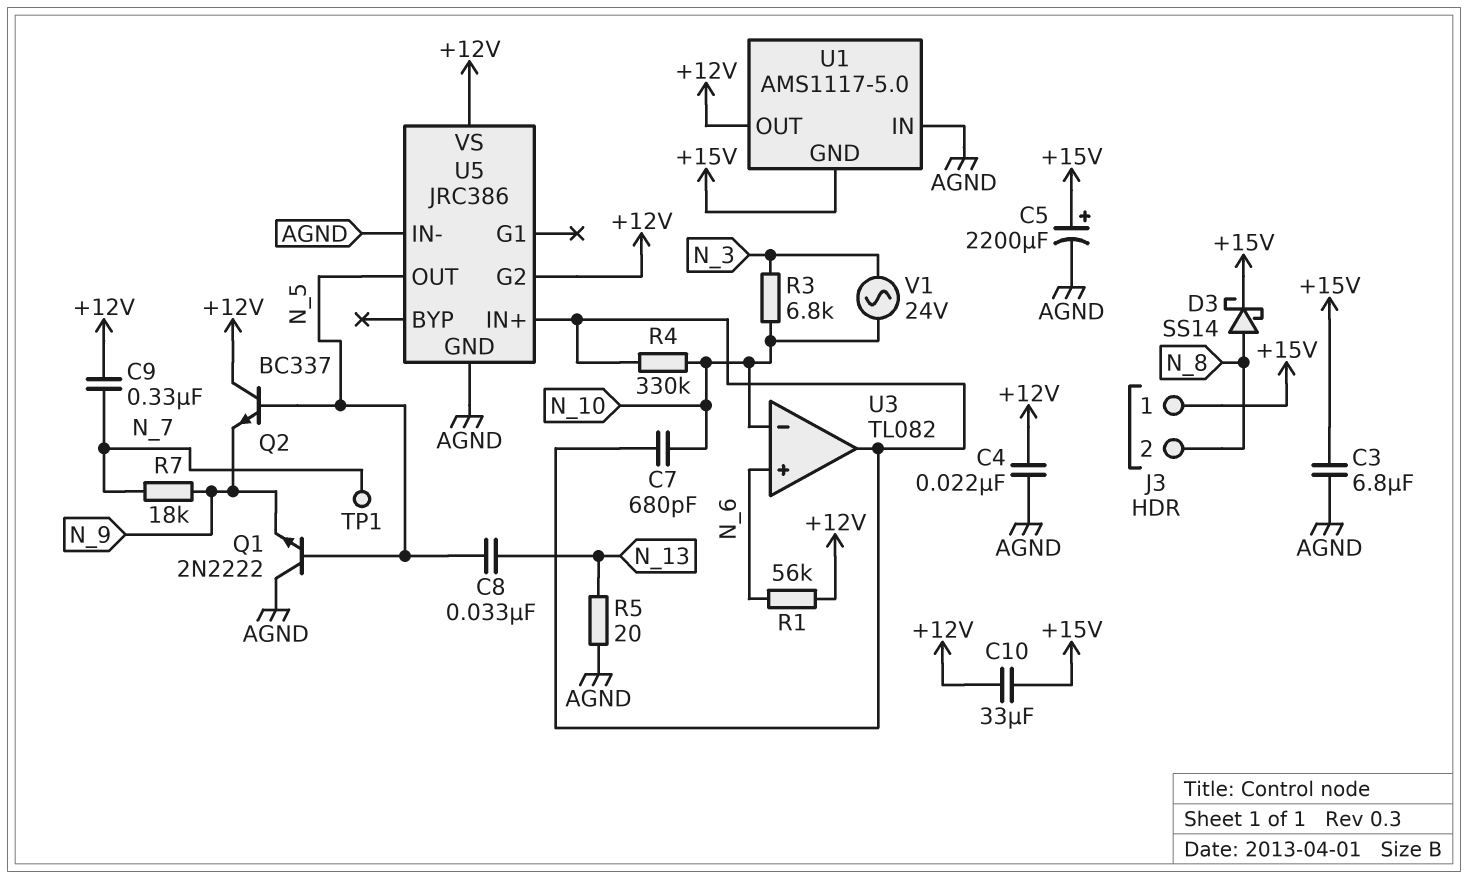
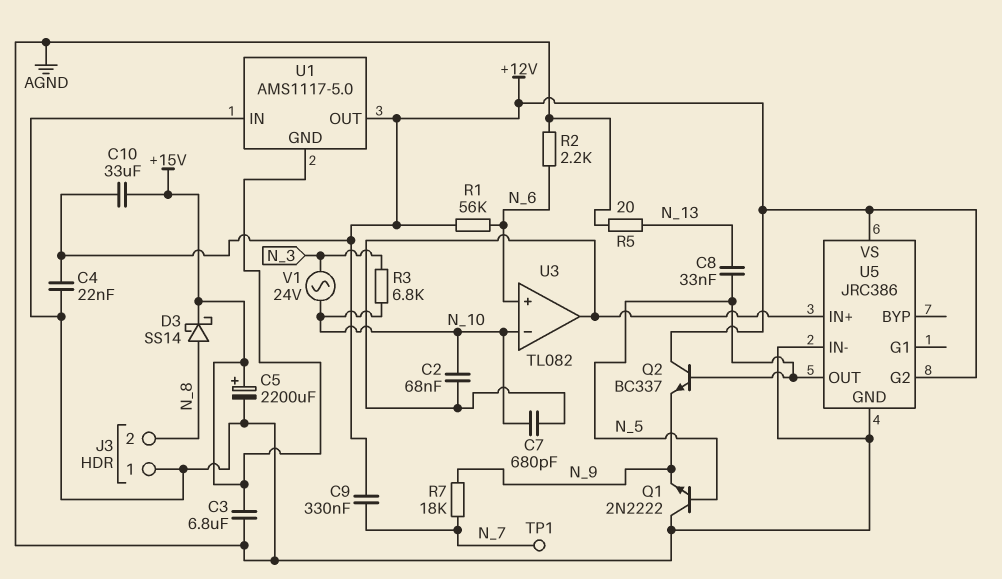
C2: none -> 68nF (N_10, U3/out)
J3 pin 1: +15V -> AGND
R2: none -> 2.2k (AGND, N_6)
R4: 330k (N_10, U3/out) -> none

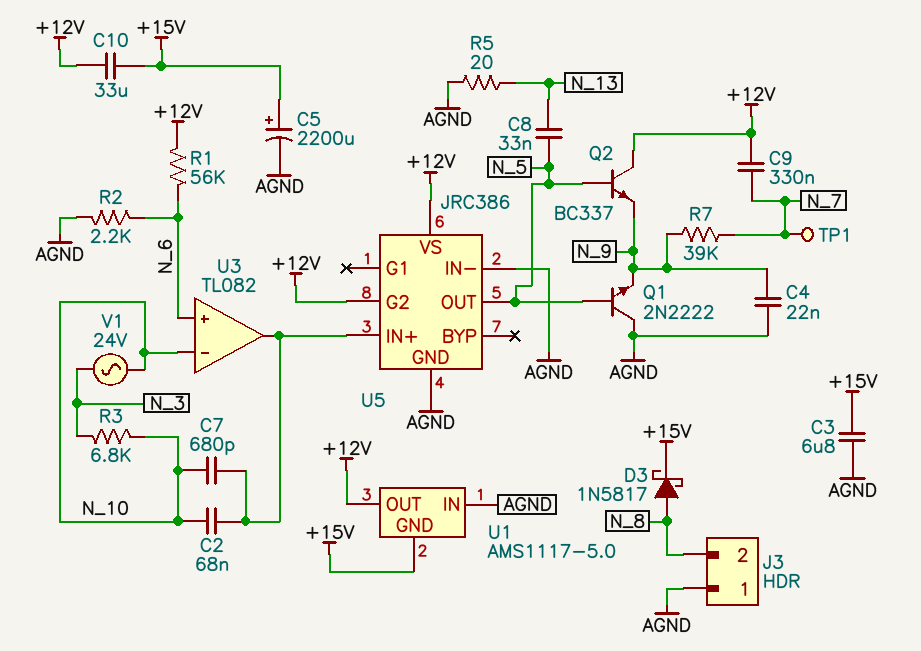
C4: 22nF (+12V, AGND) -> 22nF (AGND, N_9)
D3: schottky SS14 (A N_8, K +15V) -> schottky 1N5817 (A N_8, K +15V)
R7: 18k (N_7, N_9) -> 39k (N_7, N_9)

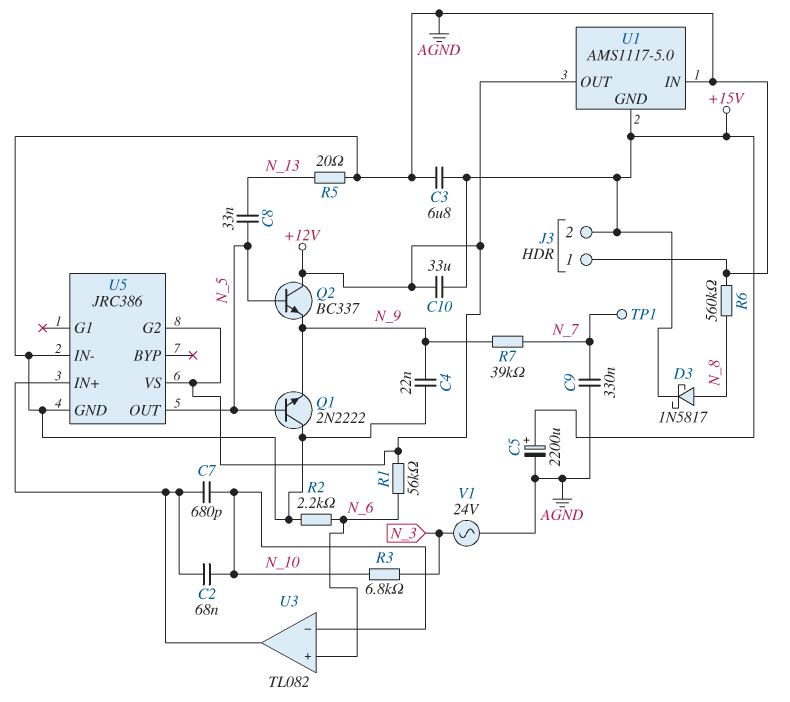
C9: 330nF (+12V, N_7) -> 330nF (AGND, N_7)
J3 pin 2: N_8 -> +15V
R6: none -> 560k (AGND, N_8)
V1: AC 24V (N_3, N_10) -> AC 24V (AGND, N_3)

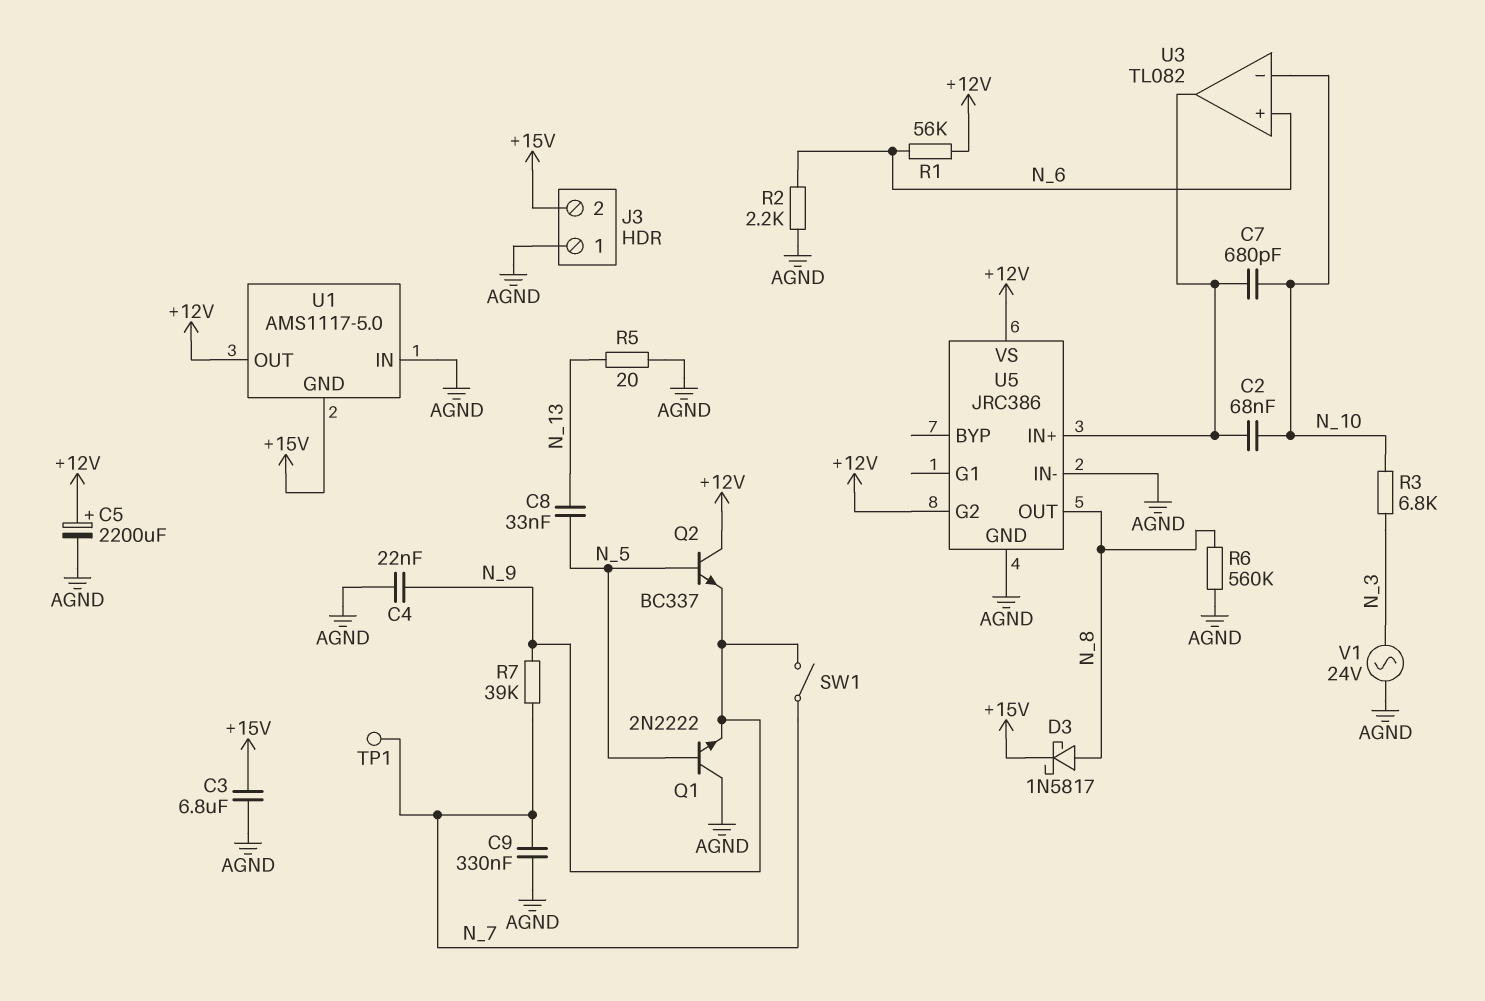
C5: 2200uF (plus +15V, minus AGND) -> 2200uF (plus +12V, minus AGND)
C10: 33uF (+12V, +15V) -> none
SW1: none -> switch (N_7, N_9)
U5 pin OUT: N_5 -> N_8

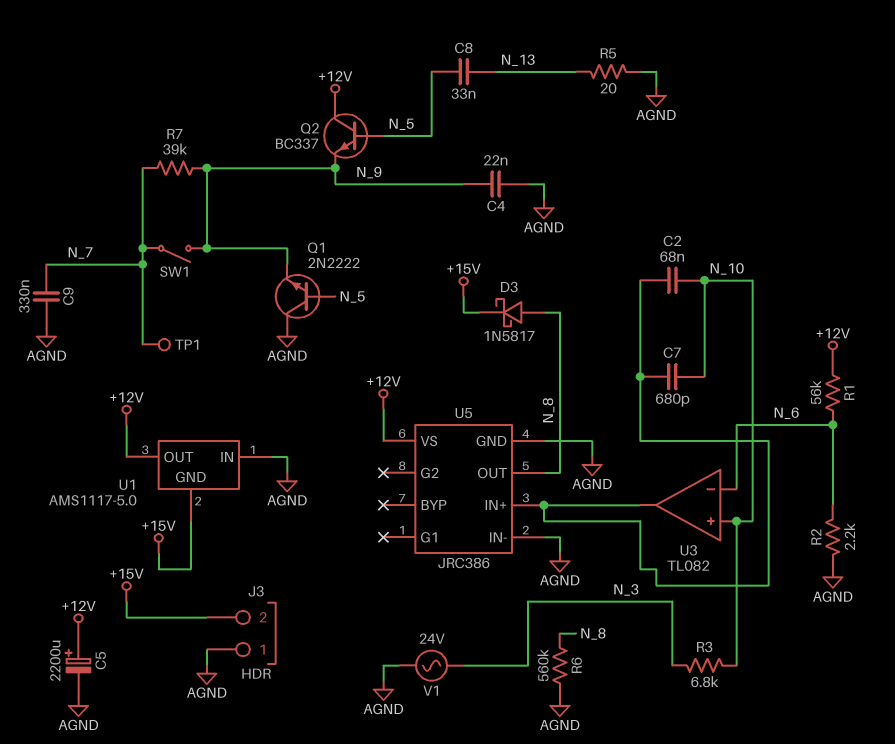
C3: 6.8uF (+15V, AGND) -> none
U3 pin in+: N_6 -> N_10
U3 pin in-: N_10 -> N_6
U5 pin G2: +12V -> none

